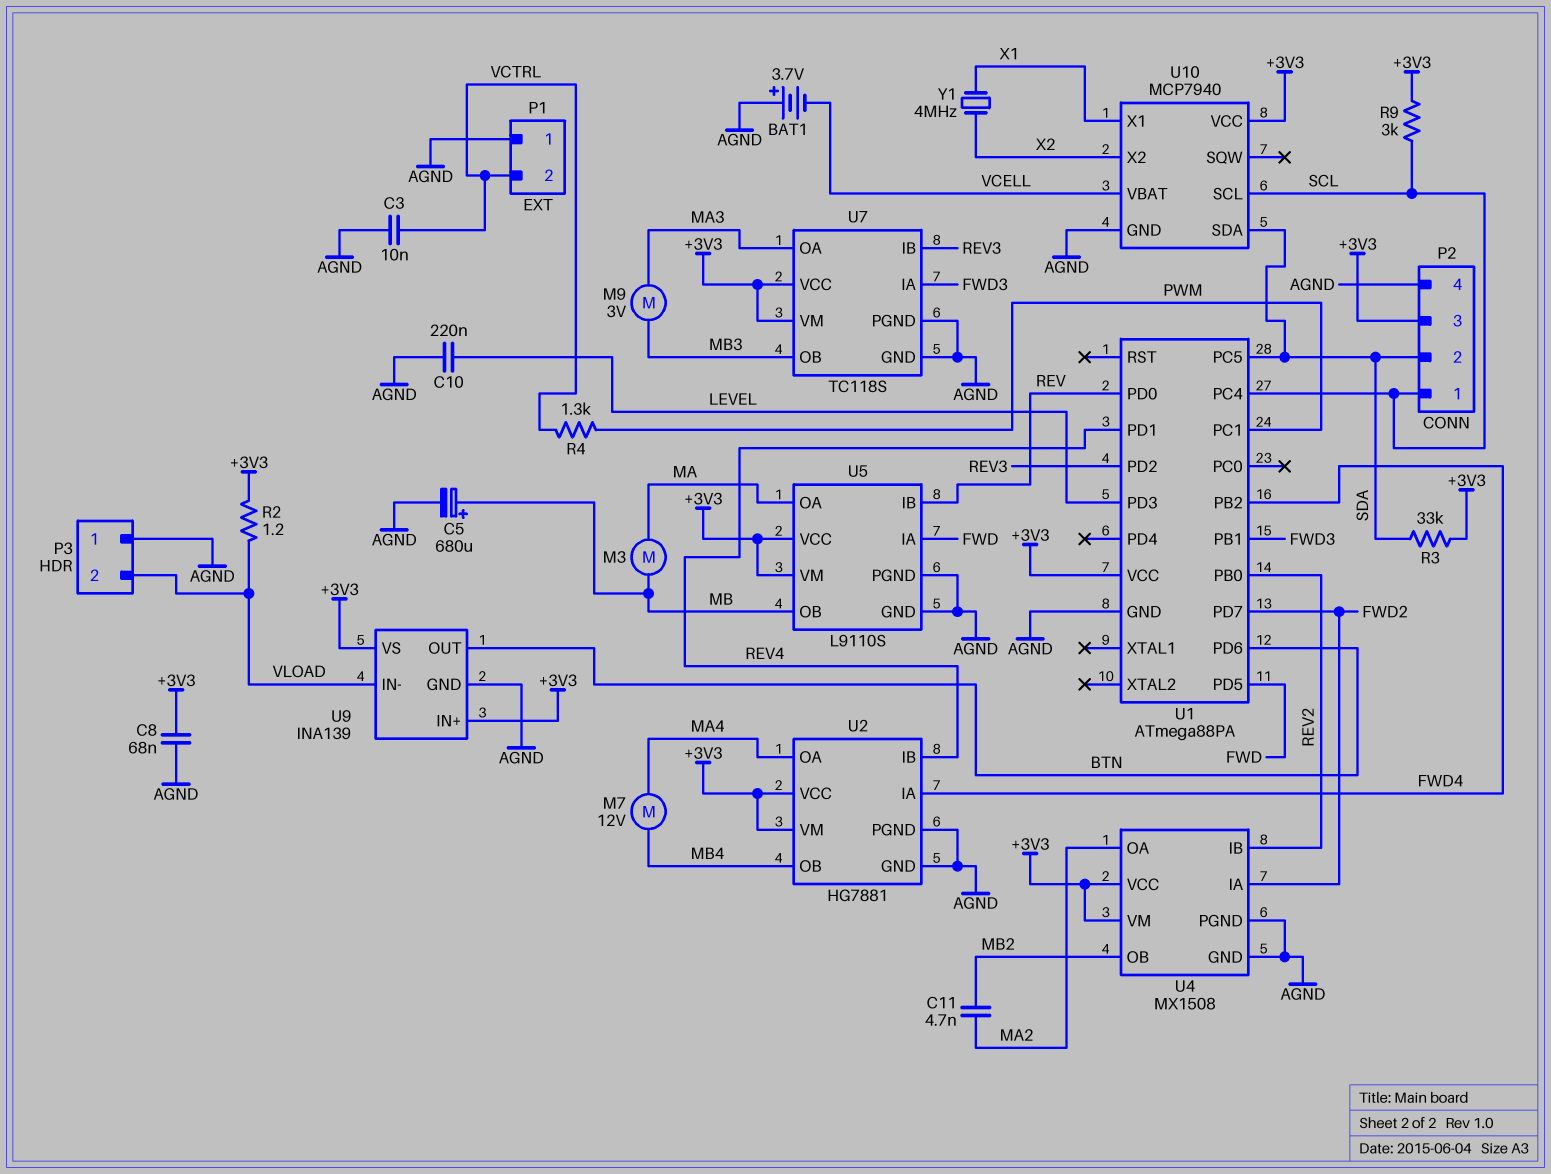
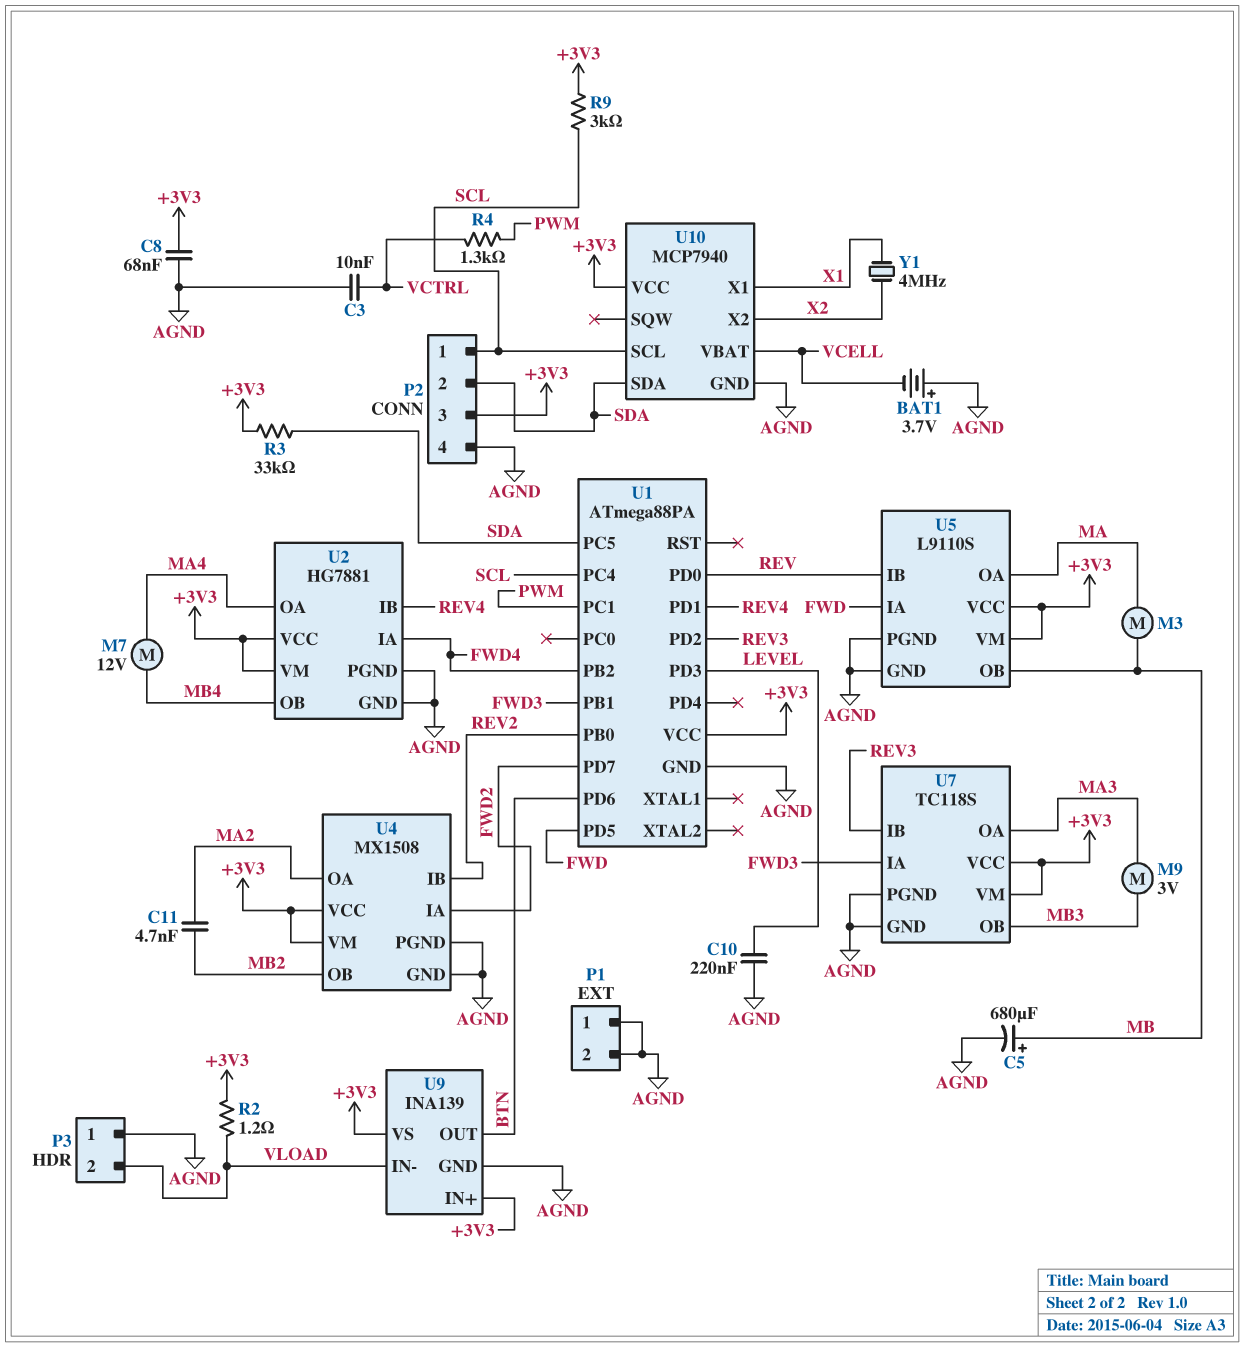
P1 pin 2: VCTRL -> AGND

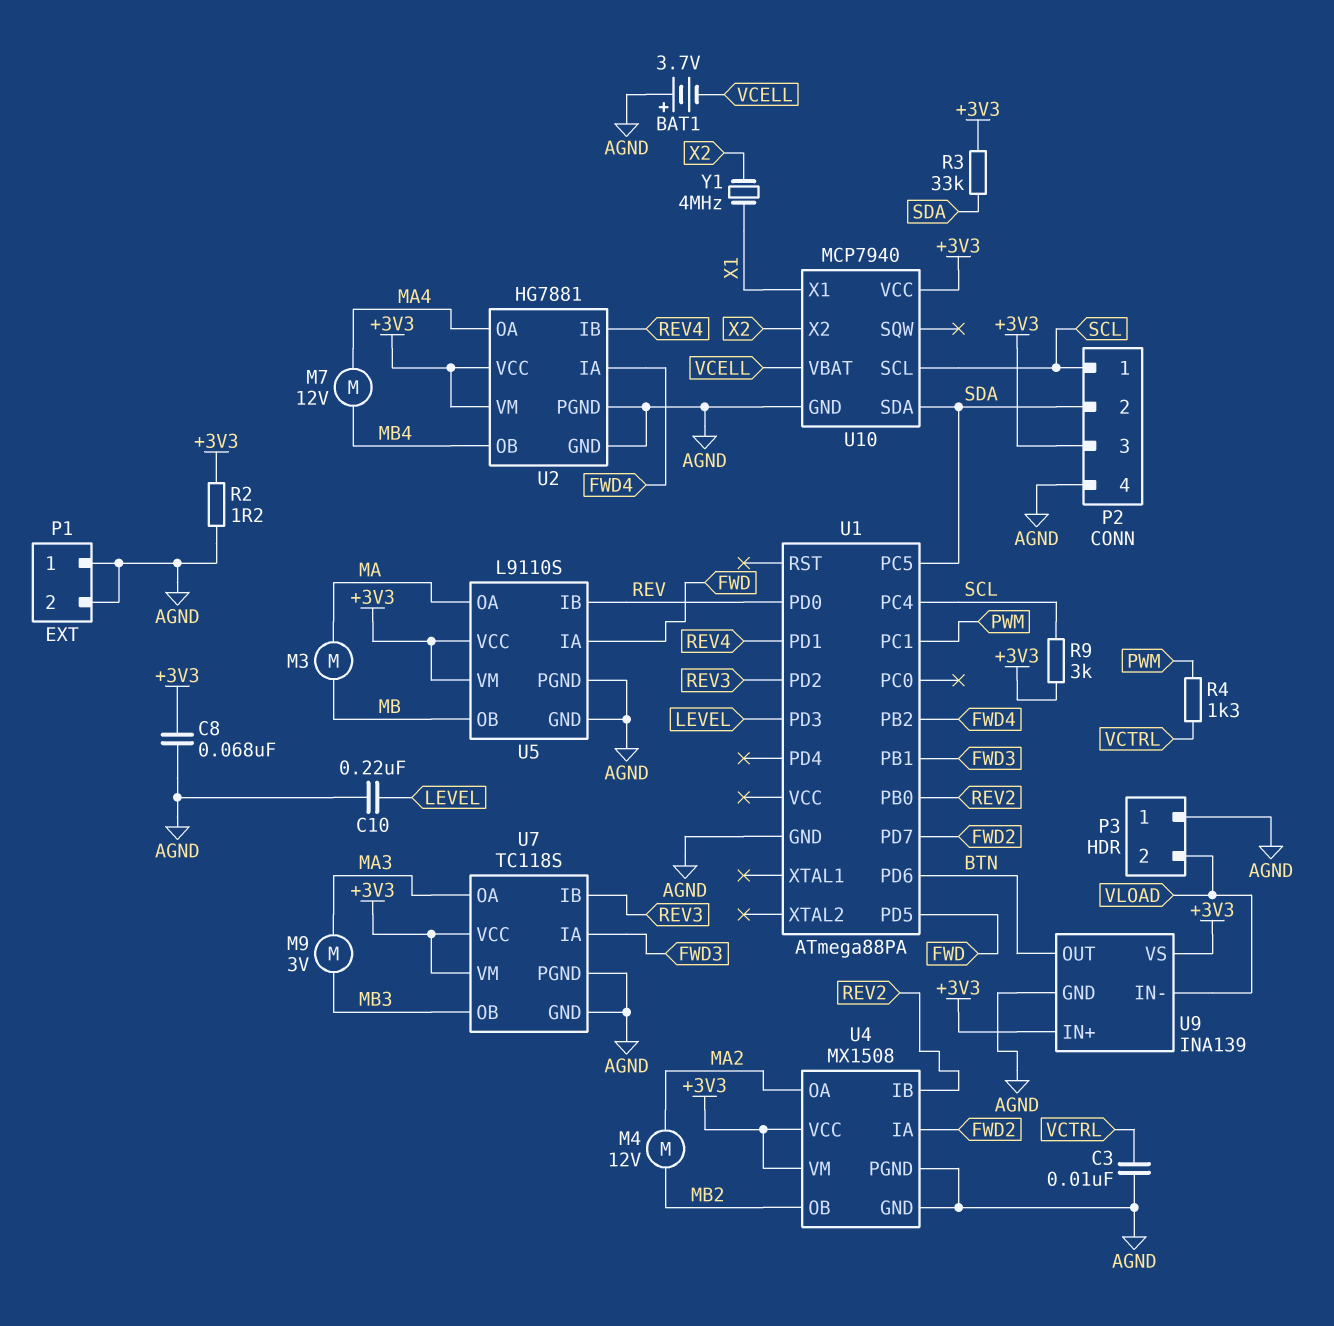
C5: 680uF (plus MB, minus AGND) -> none
C11: 4.7nF (MA2, MB2) -> none
M4: none -> motor 12V (MA2, MB2)
R2: 1.2 (+3V3, VLOAD) -> 1.2 (+3V3, AGND)
U1 pin VCC: +3V3 -> none

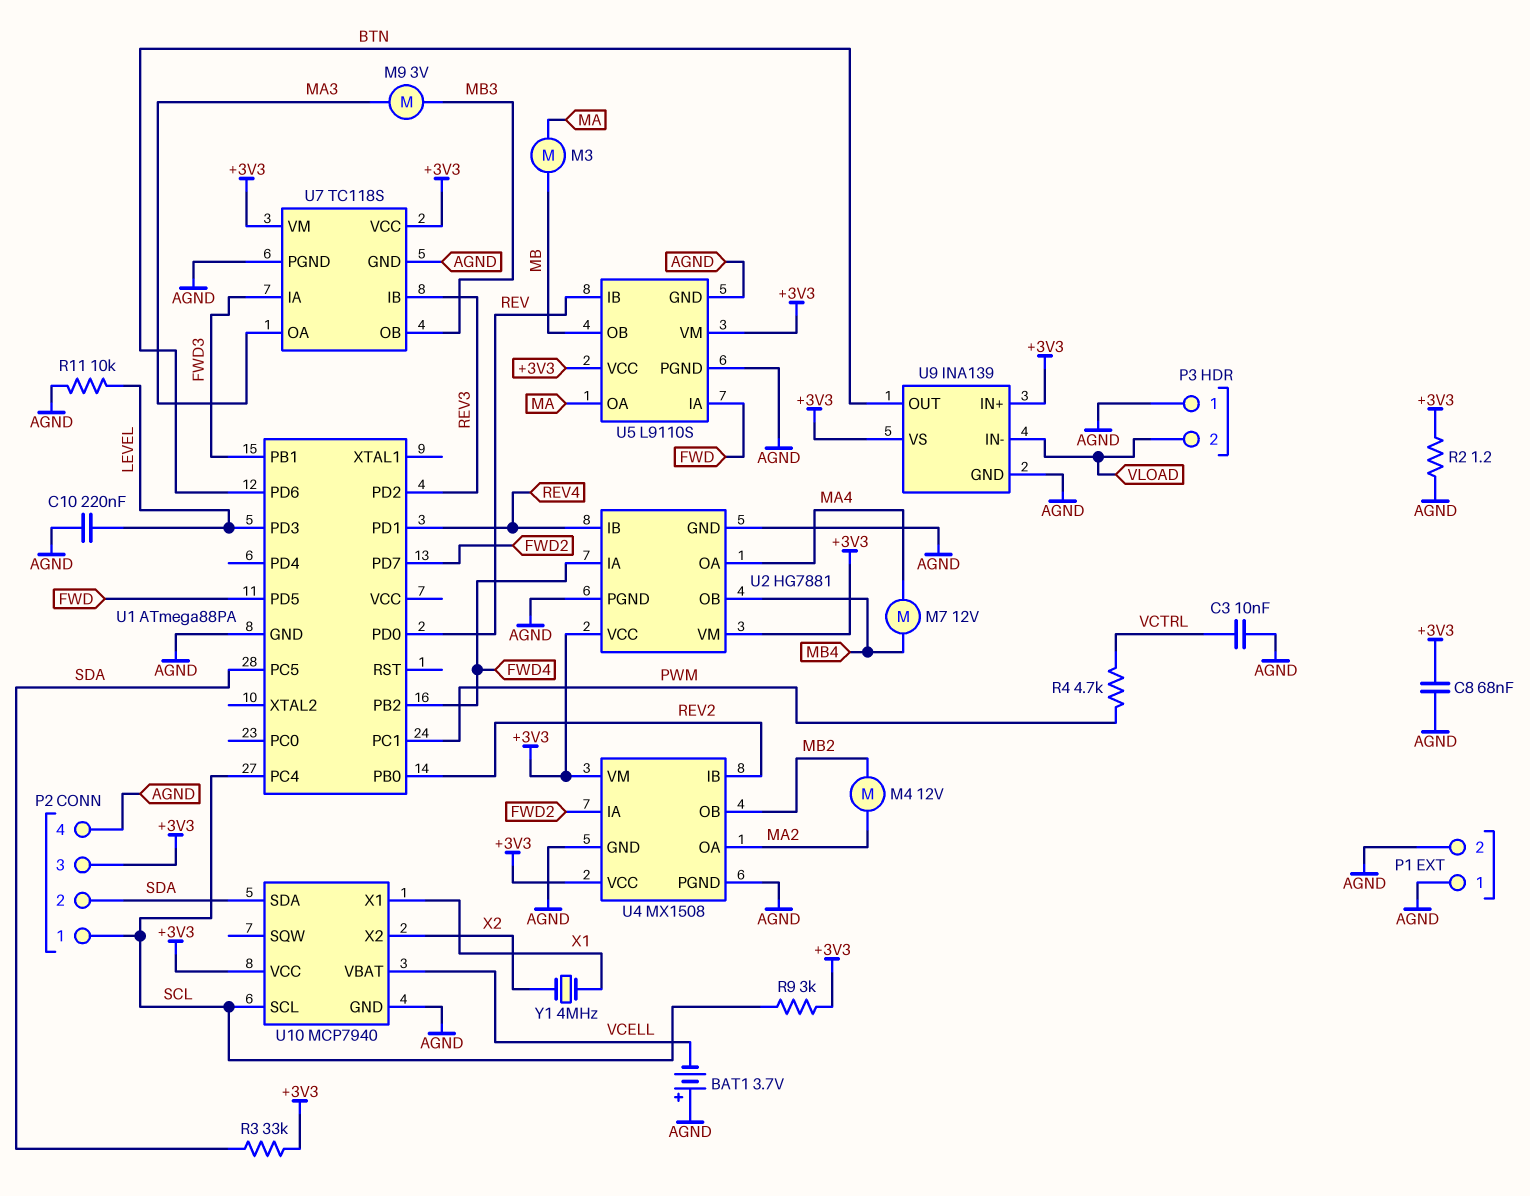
R4: 1.3k (PWM, VCTRL) -> 4.7k (PWM, VCTRL)
R11: none -> 10k (AGND, LEVEL)

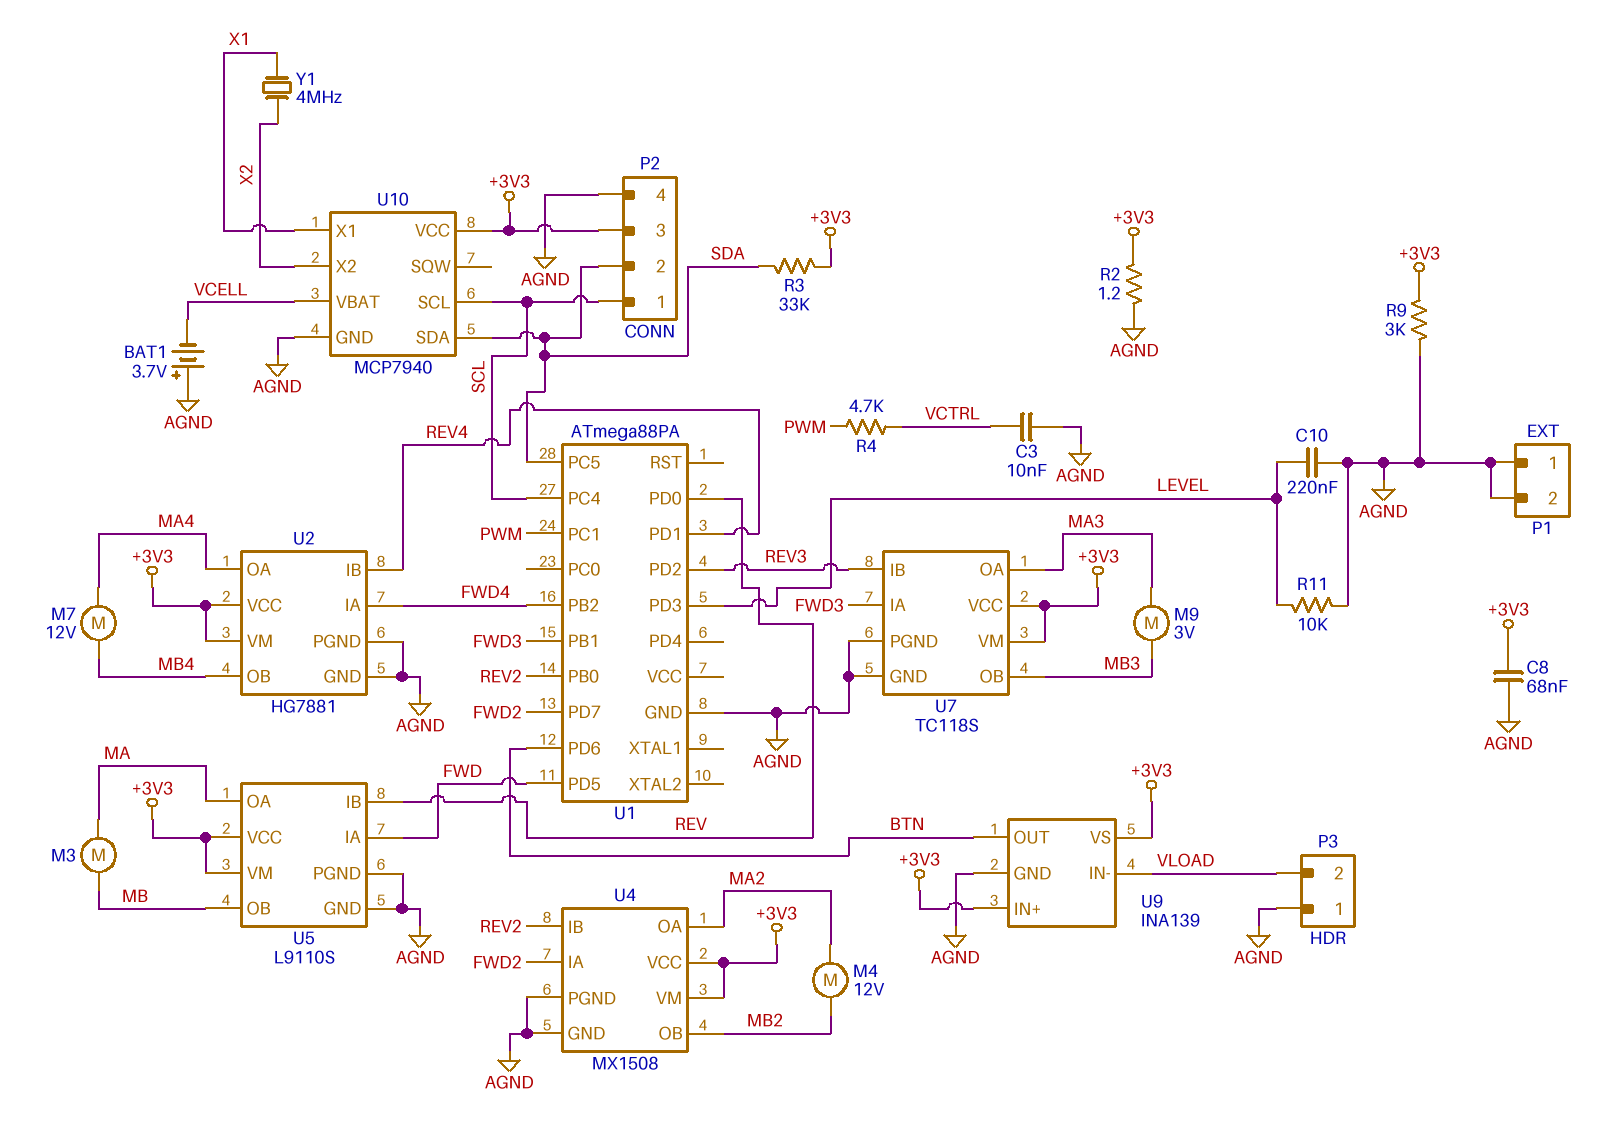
R9: 3k (+3V3, SCL) -> 3k (+3V3, AGND)

